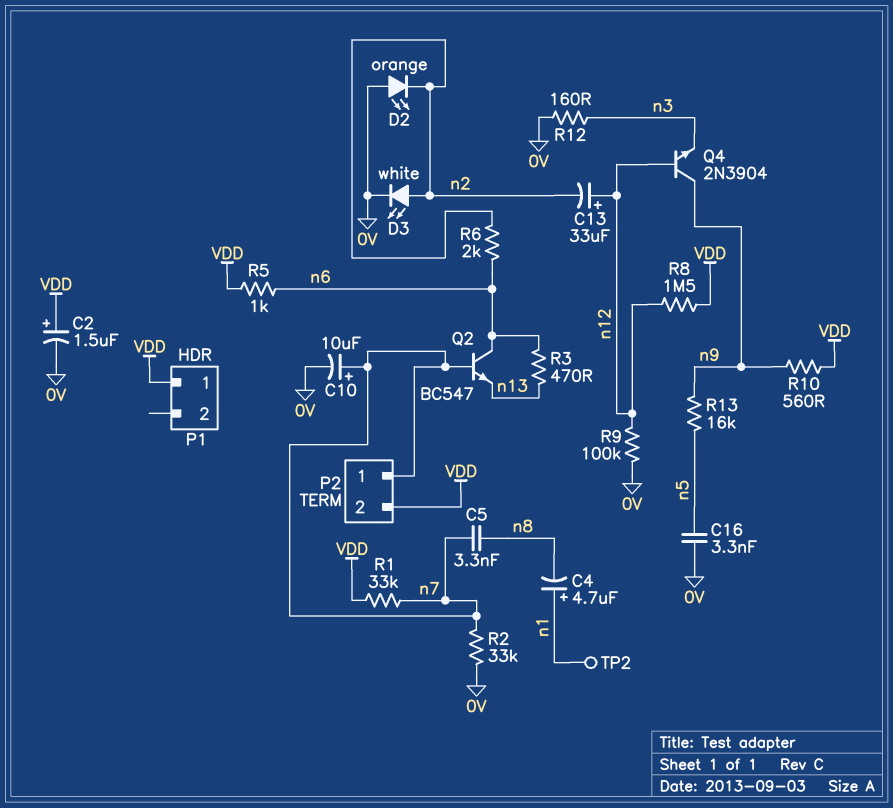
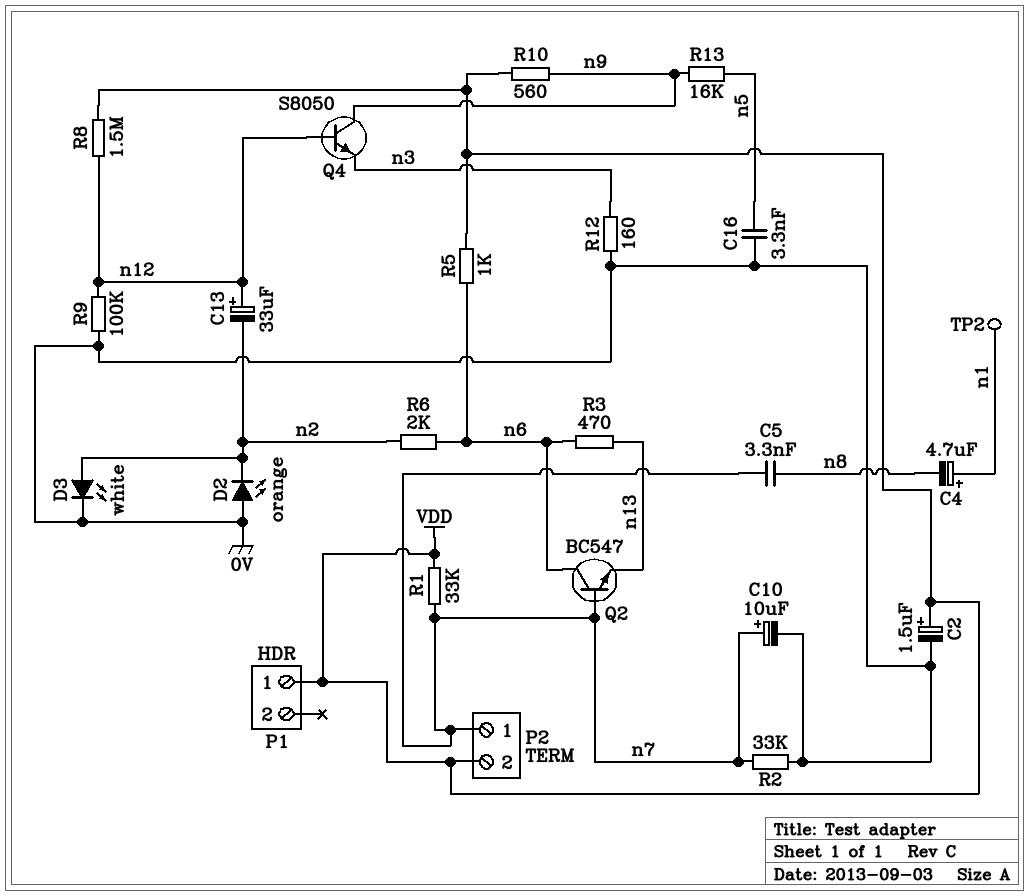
Q4: NPN 2N3904 (B n12, C n9, E n3) -> NPN S8050 (B n12, C n9, E n3)

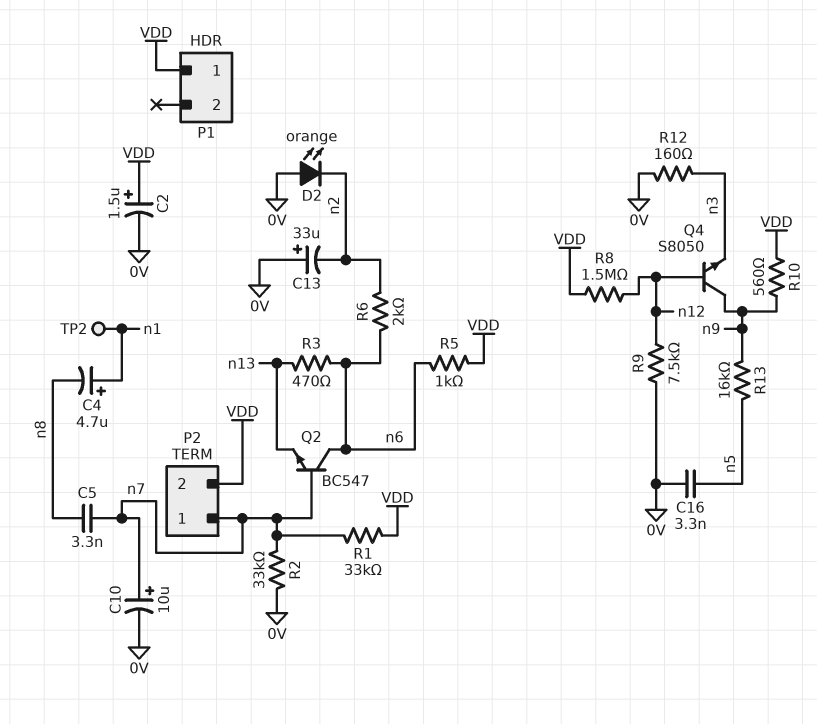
C13: 33uF (plus n12, minus n2) -> 33uF (plus 0V, minus n2)
D3: LED white (A n2, K 0V) -> none
R9: 100k (0V, n12) -> 7.5k (0V, n12)

